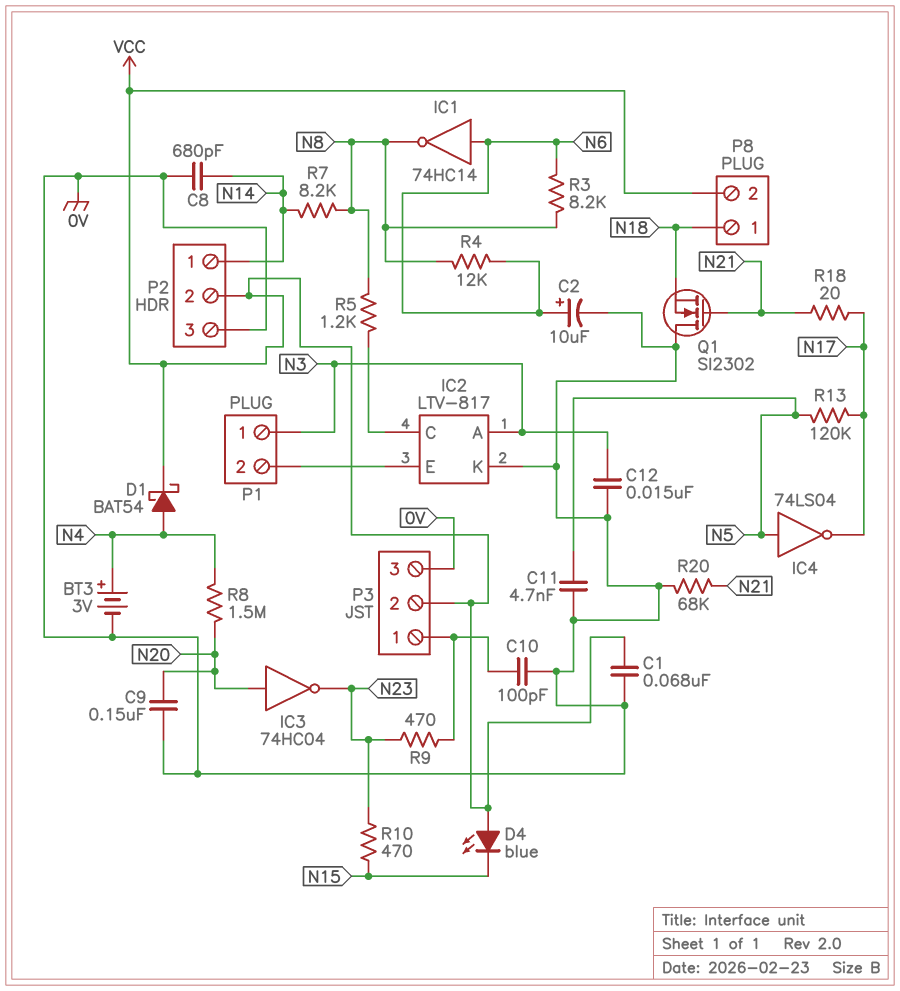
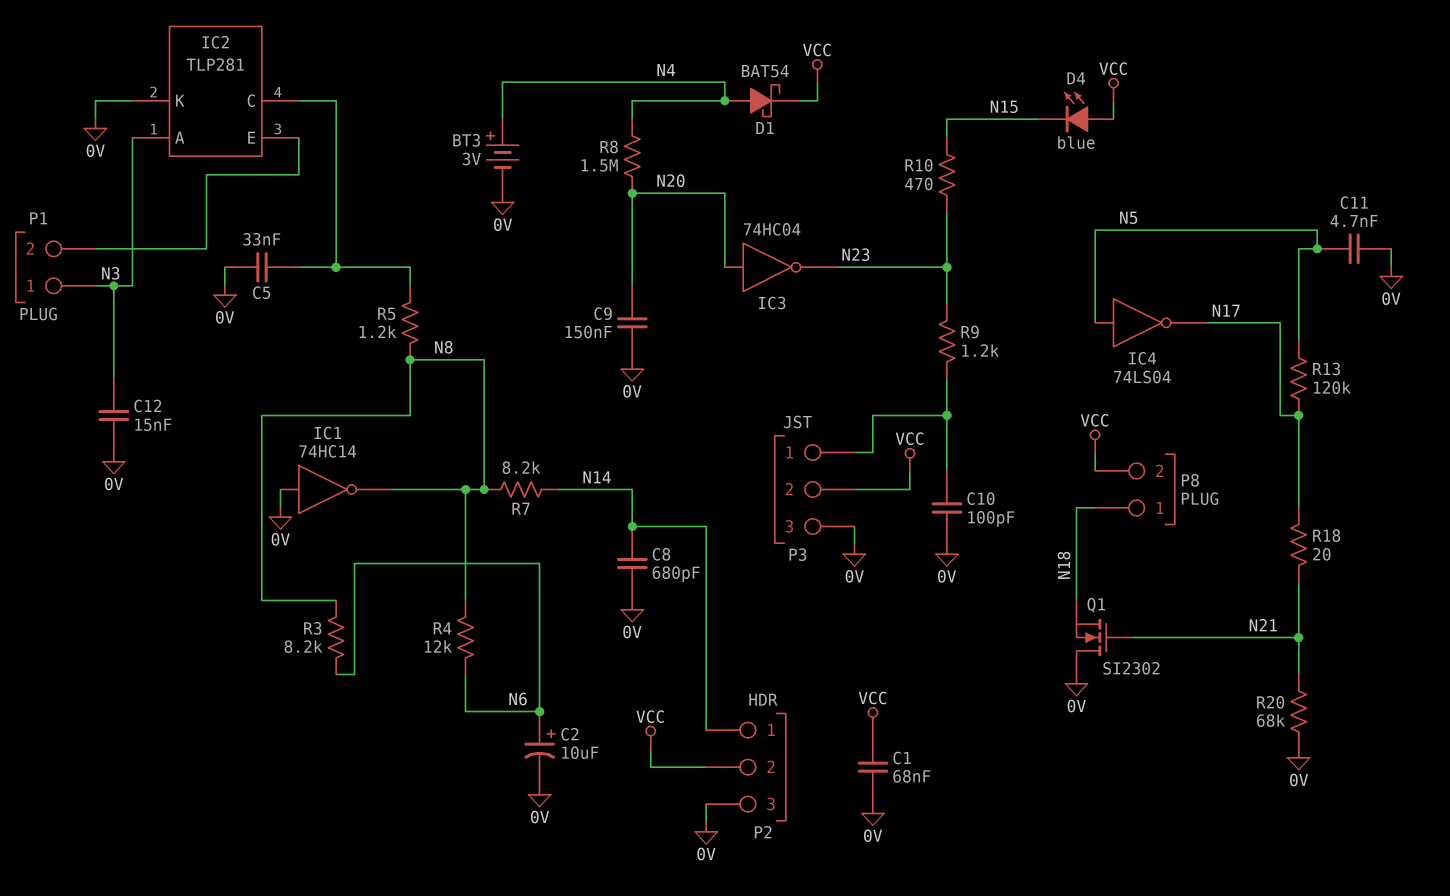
C5: none -> 33nF (0V, IC2/C)
IC1: NOT 74HC14 (in N6, out N8) -> NOT 74HC14 (in 0V, out N8)
IC2: LTV-817 -> TLP281
R9: 470 (N23, P3/1) -> 1.2k (N23, P3/1)

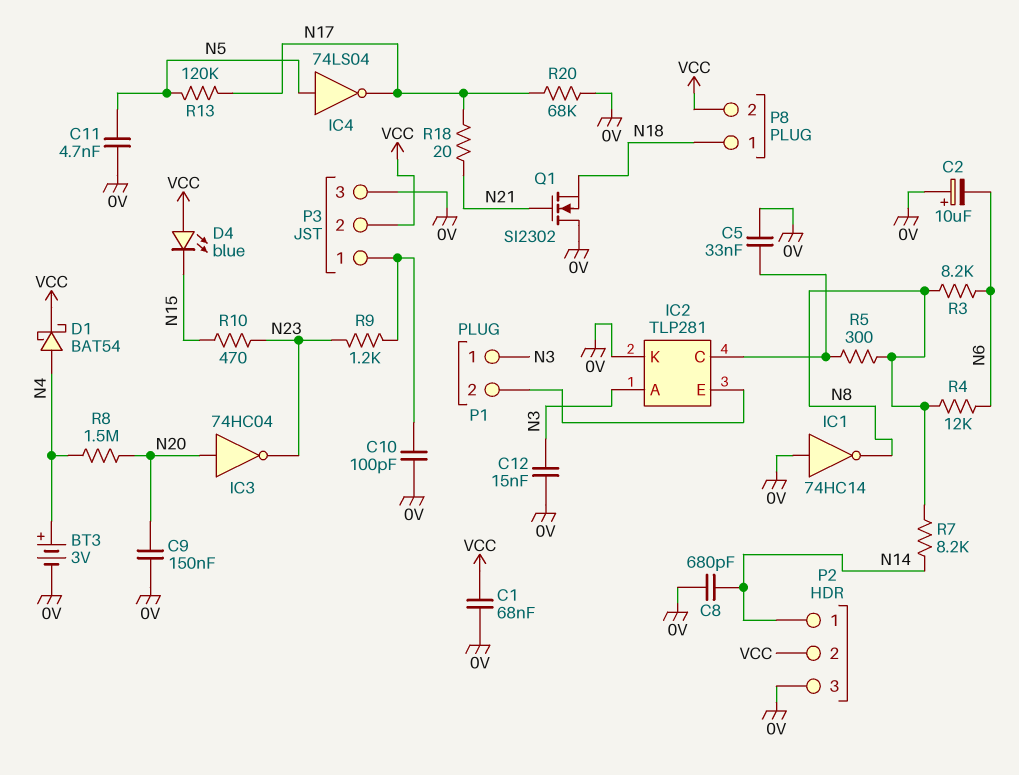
C2: 10uF (plus N6, minus 0V) -> 10uF (plus 0V, minus N6)
R5: 1.2k (IC2/C, N8) -> 300 (IC2/C, N8)
R20: 68k (0V, N21) -> 68k (0V, N17)

